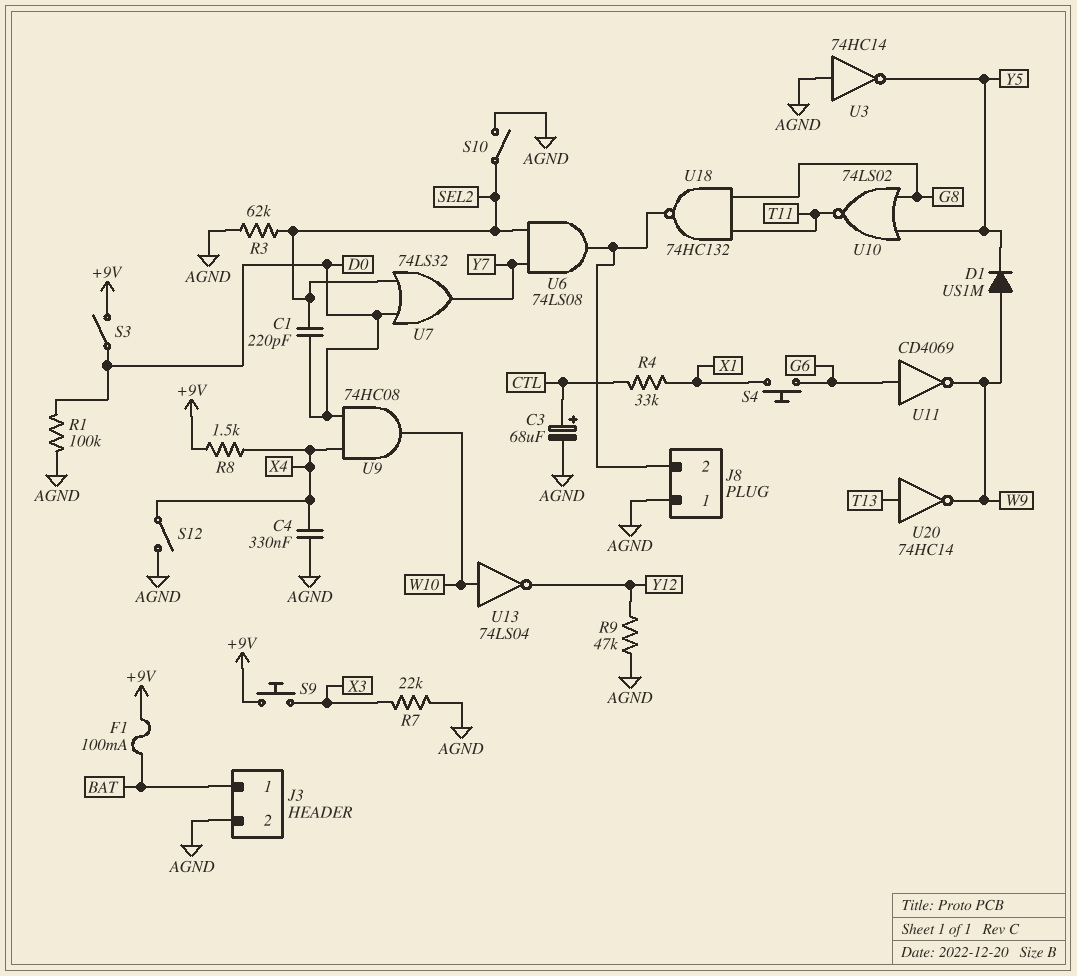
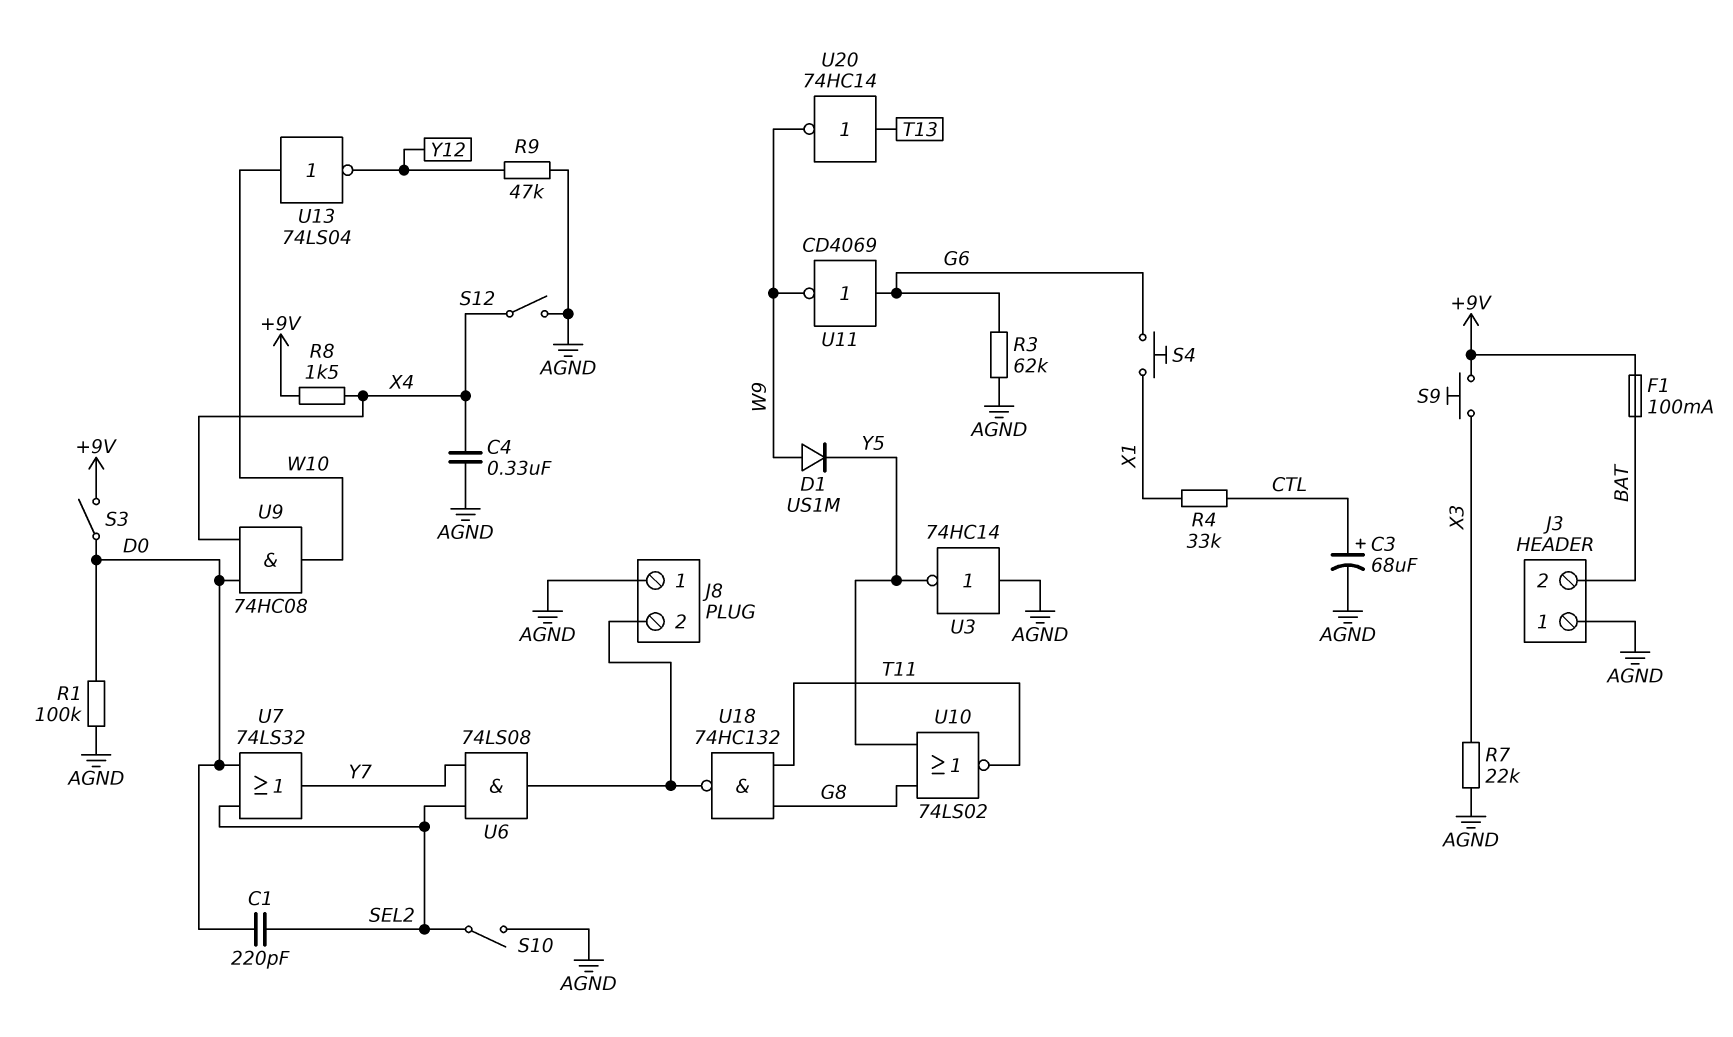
J3 pin 1: BAT -> AGND
J3 pin 2: AGND -> BAT
R3: 62k (AGND, SEL2) -> 62k (AGND, G6)

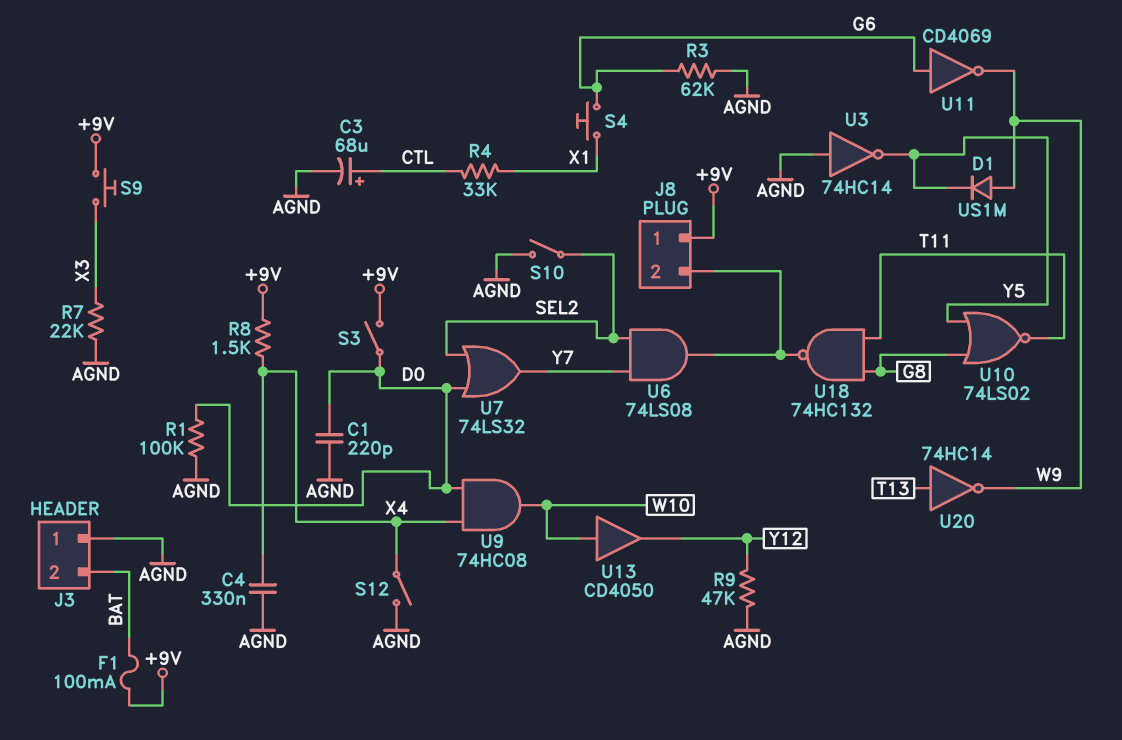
C1: 220pF (D0, SEL2) -> 220pF (AGND, D0)
J8 pin 1: AGND -> +9V
U13: NOT 74LS04 (in W10, out Y12) -> buffer CD4050 (in W10, out Y12)

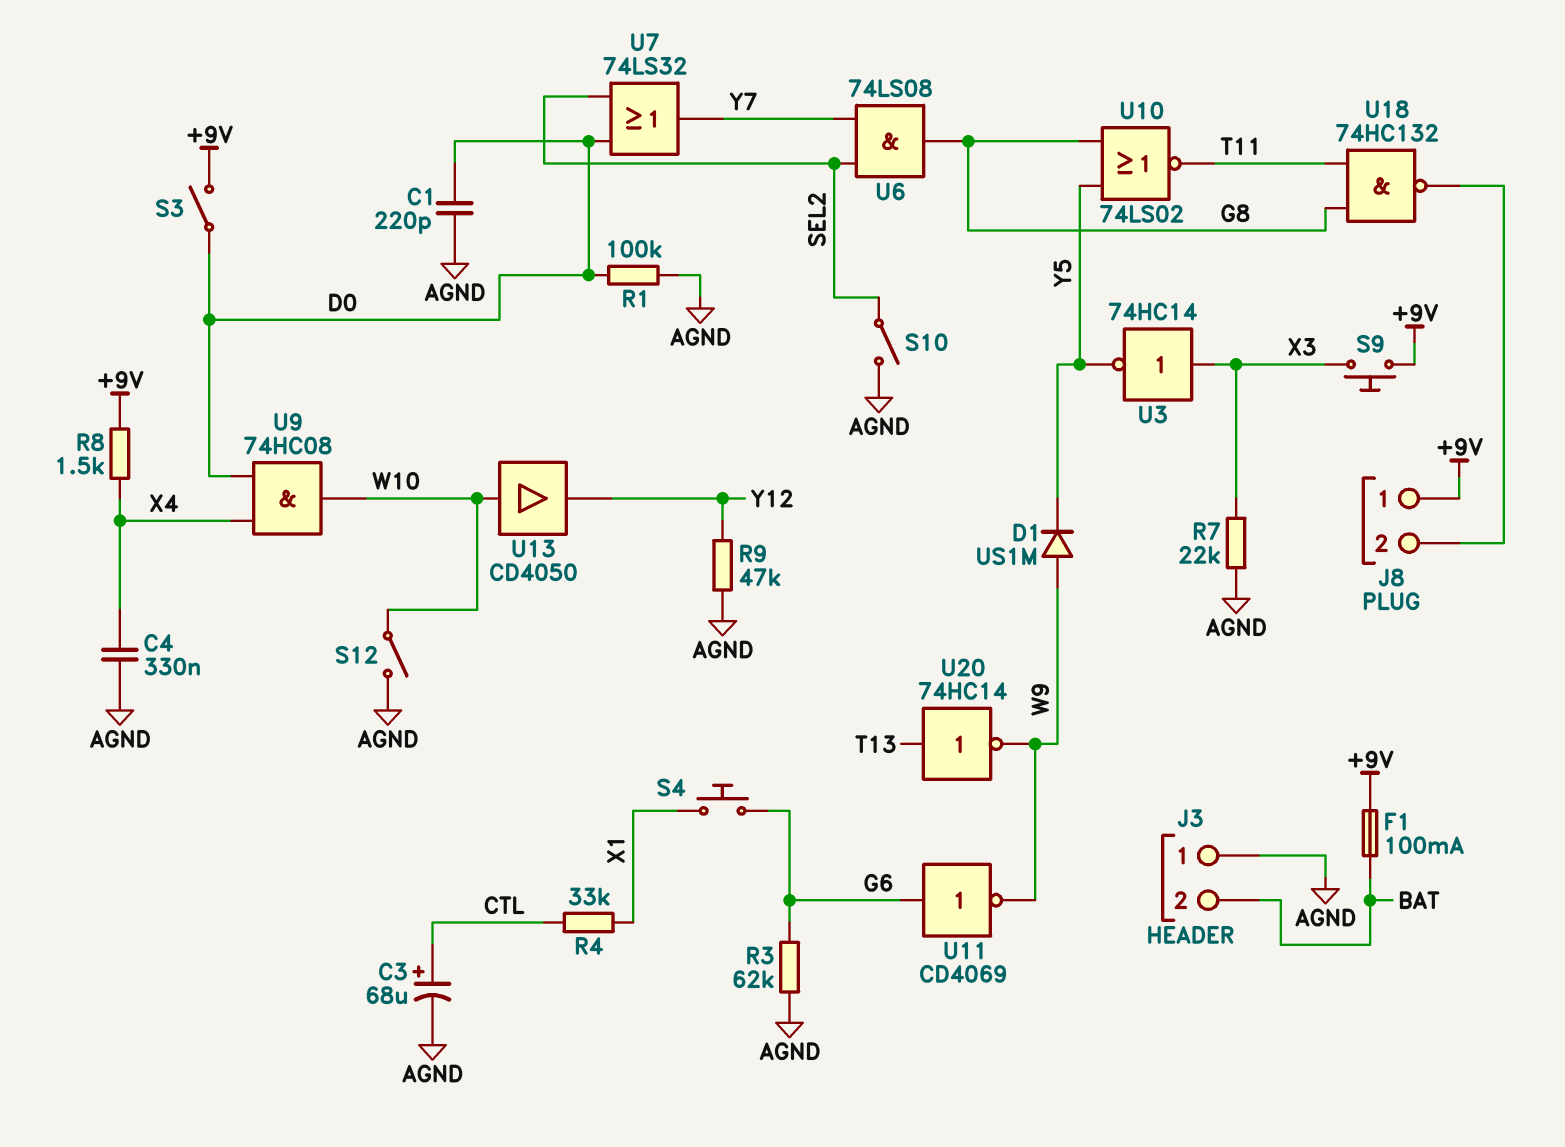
S12: switch (AGND, X4) -> switch (AGND, W10)
U3: NOT 74HC14 (in AGND, out Y5) -> NOT 74HC14 (in X3, out Y5)
U6: AND 74LS08 (in SEL2, in Y7, out J8/2) -> AND 74LS08 (in SEL2, in Y7, out G8)

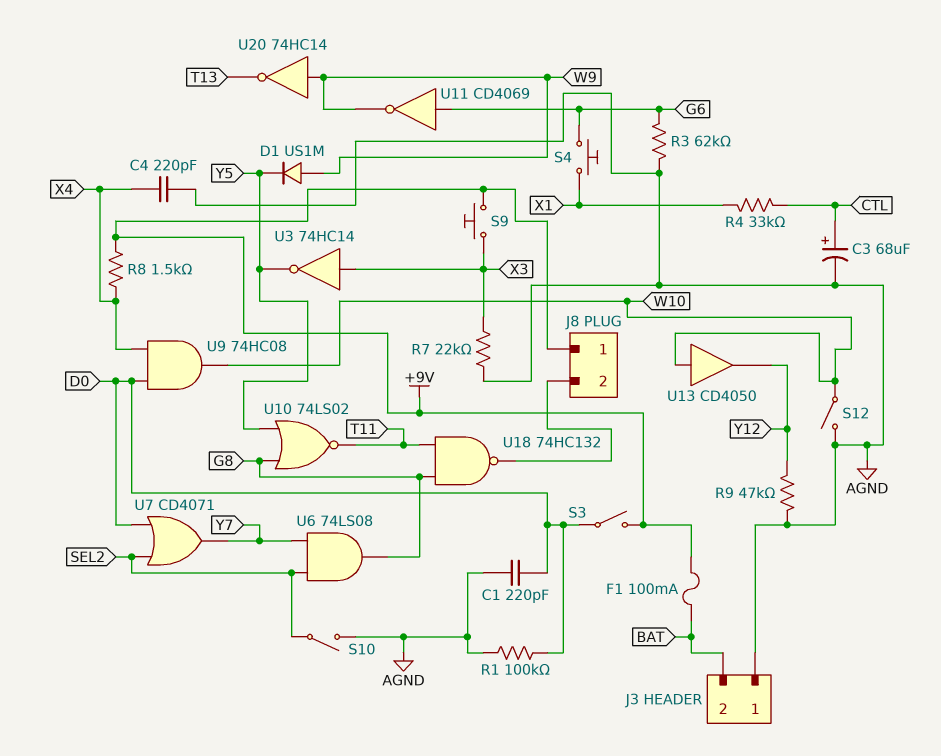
C4: 330nF (AGND, X4) -> 220pF (AGND, X4)
U7: OR 74LS32 (in D0, in SEL2, out Y7) -> OR CD4071 (in D0, in SEL2, out Y7)
U20: NOT 74HC14 (in T13, out W9) -> NOT 74HC14 (in W9, out T13)

